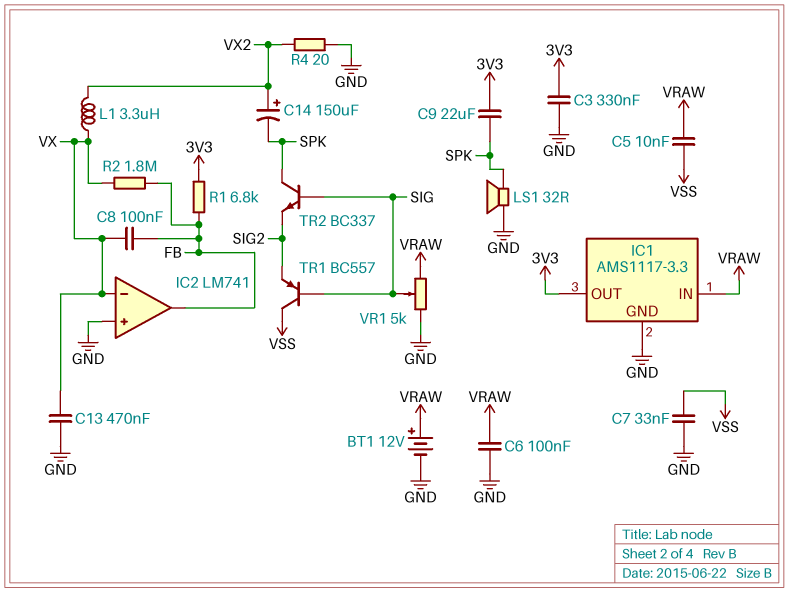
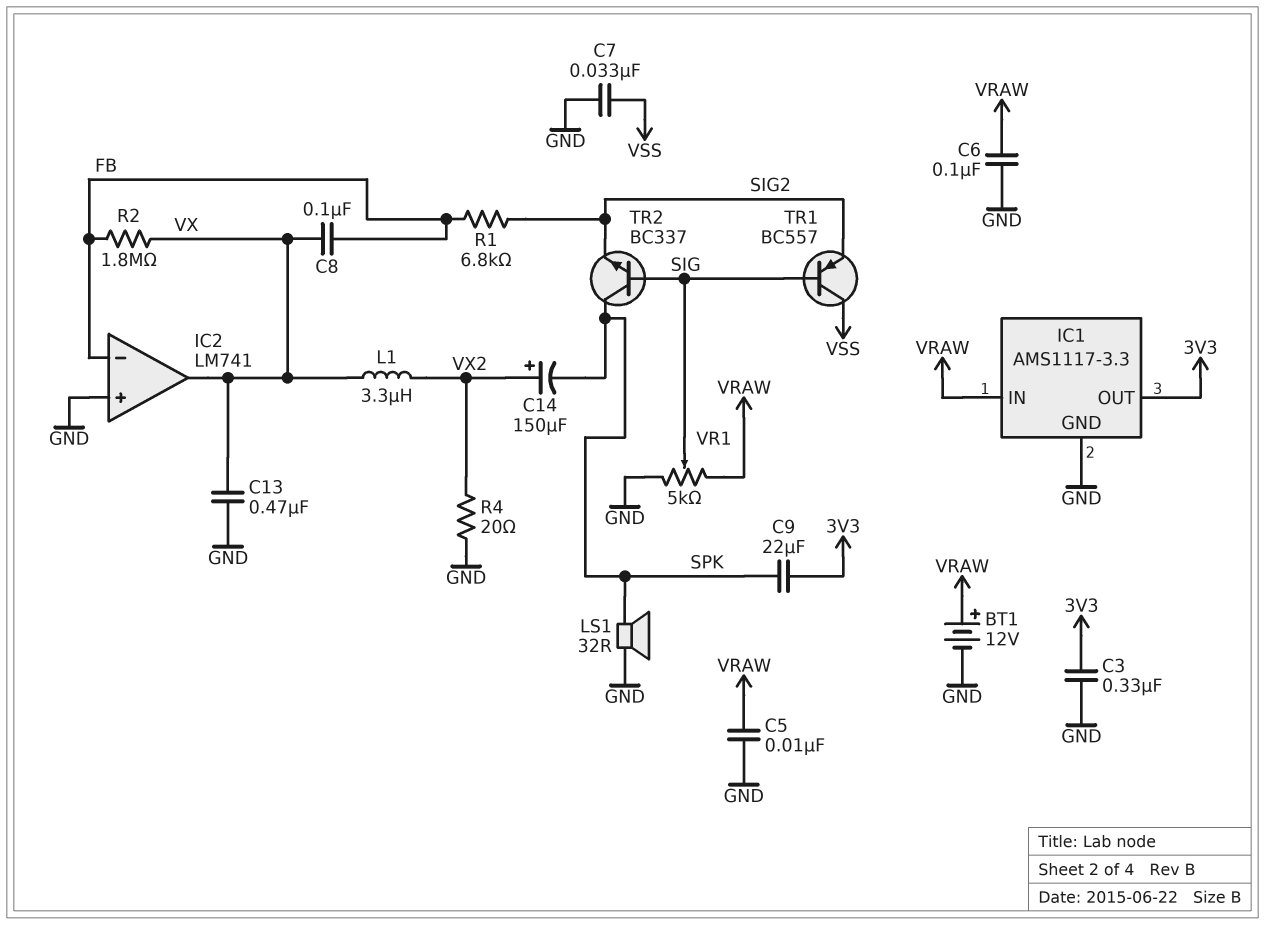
C5: 10nF (VRAW, VSS) -> 10nF (GND, VRAW)
IC2 pin in-: VX -> FB
IC2 pin out: FB -> VX
R1: 6.8k (3V3, FB) -> 6.8k (FB, SIG2)

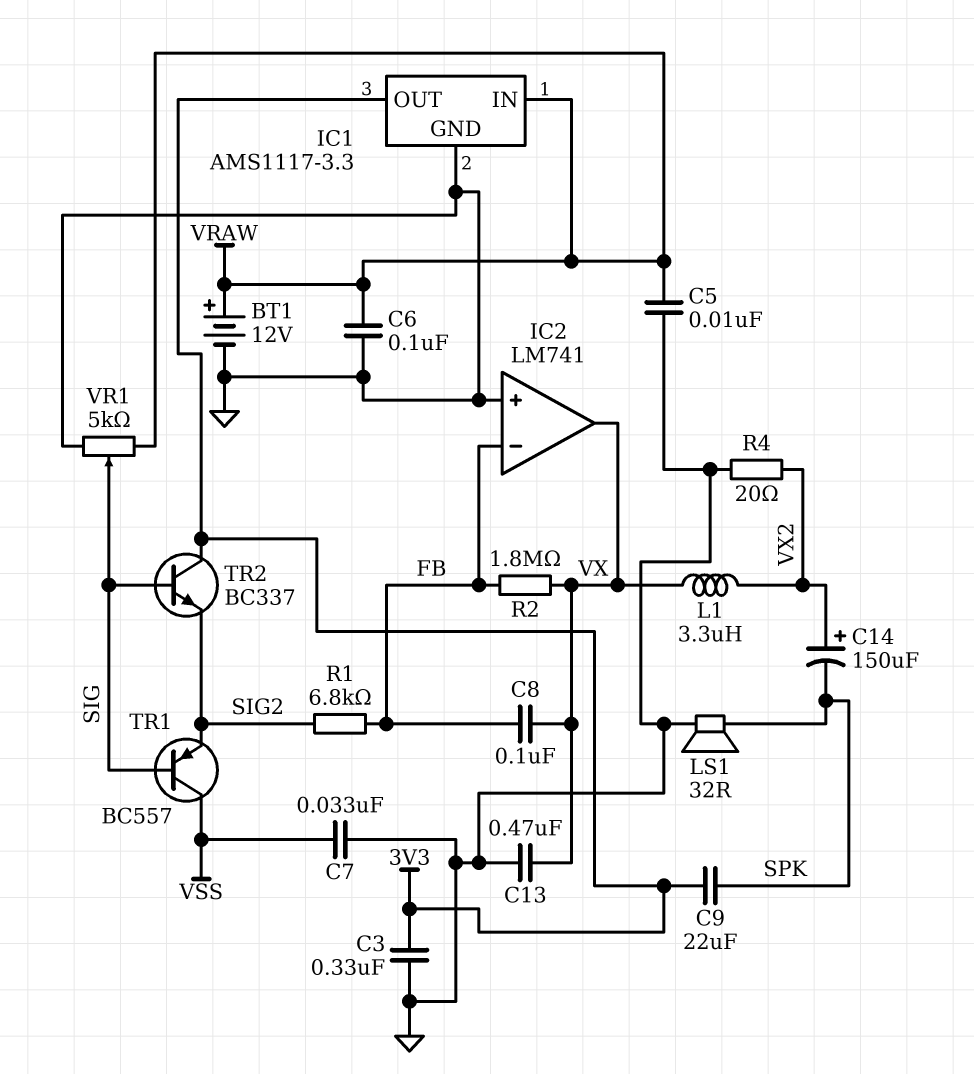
TR2: NPN BC337 (B SIG, C SPK, E SIG2) -> NPN BC337 (B SIG, C 3V3, E SIG2)

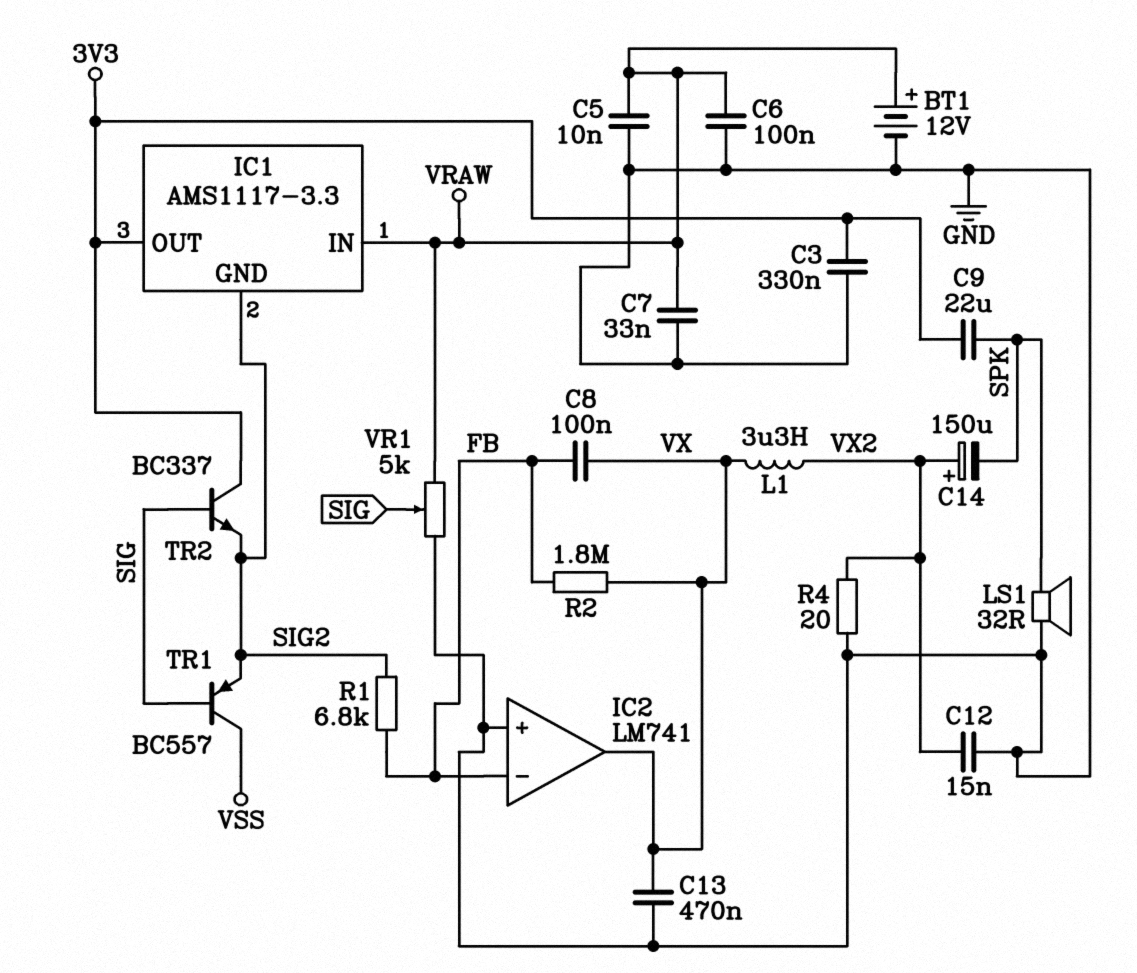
C7: 33nF (GND, VSS) -> 33nF (GND, VRAW)
C12: none -> 15nF (GND, VX2)
IC1 pin GND: GND -> SIG2

